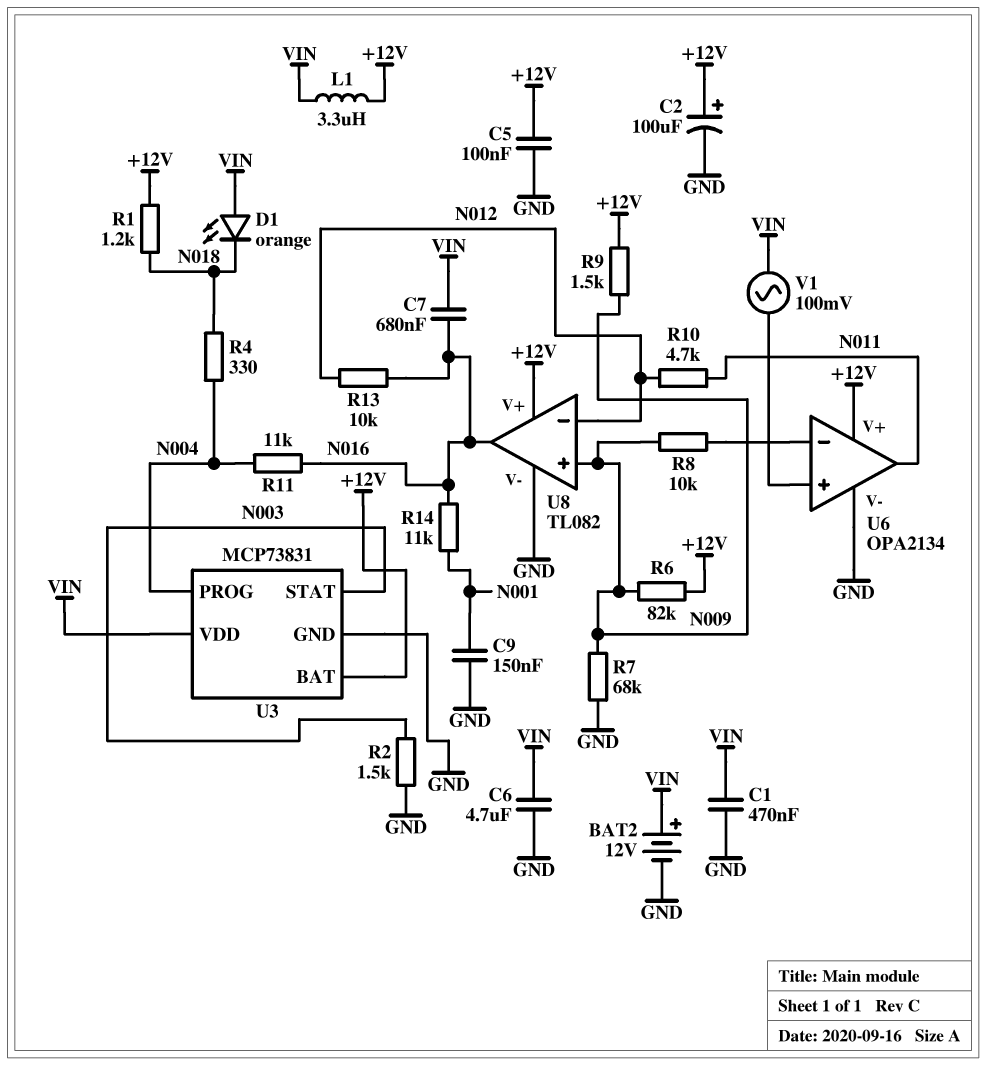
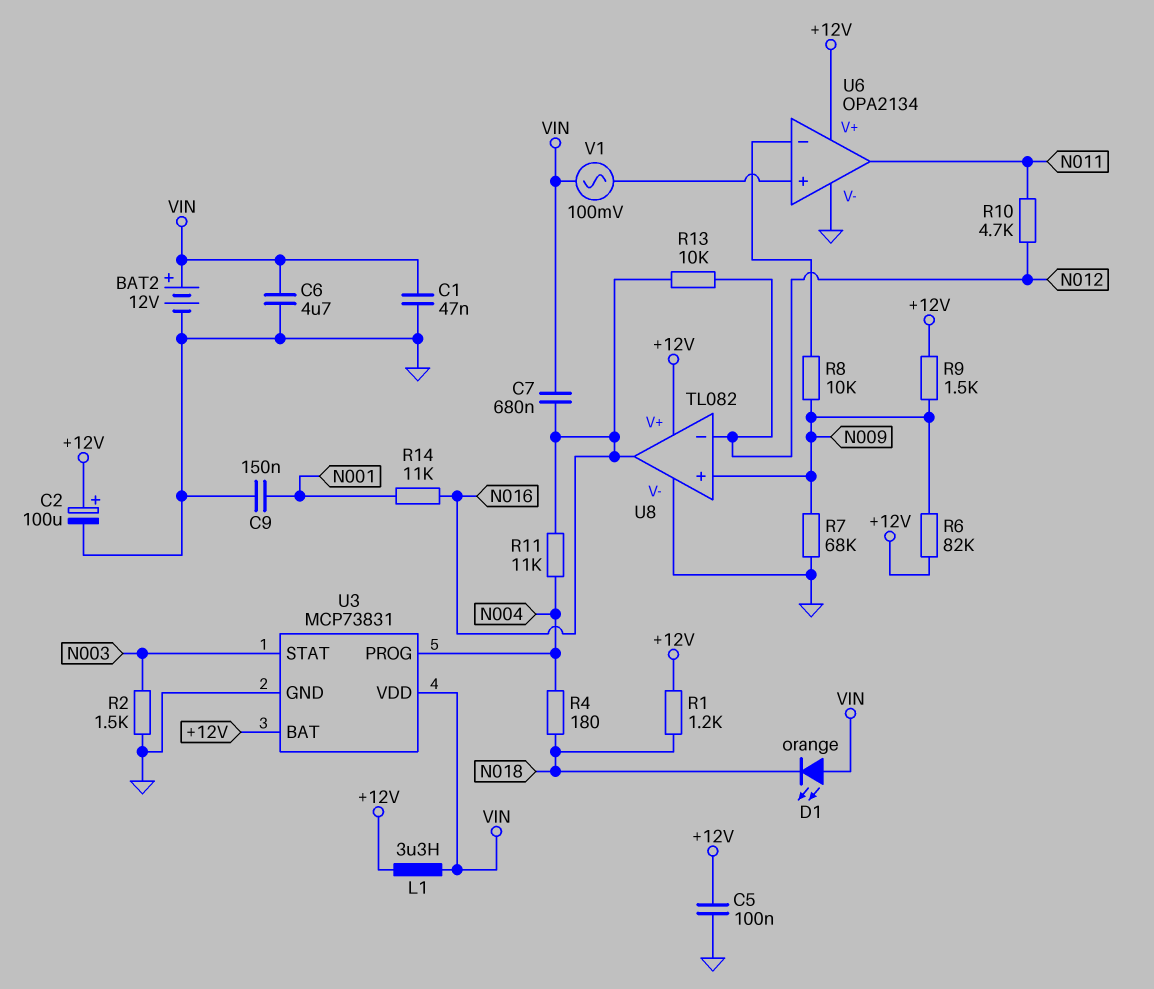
C1: 470nF (GND, VIN) -> 47nF (GND, VIN)
R4: 330 (N004, N018) -> 180 (N004, N018)

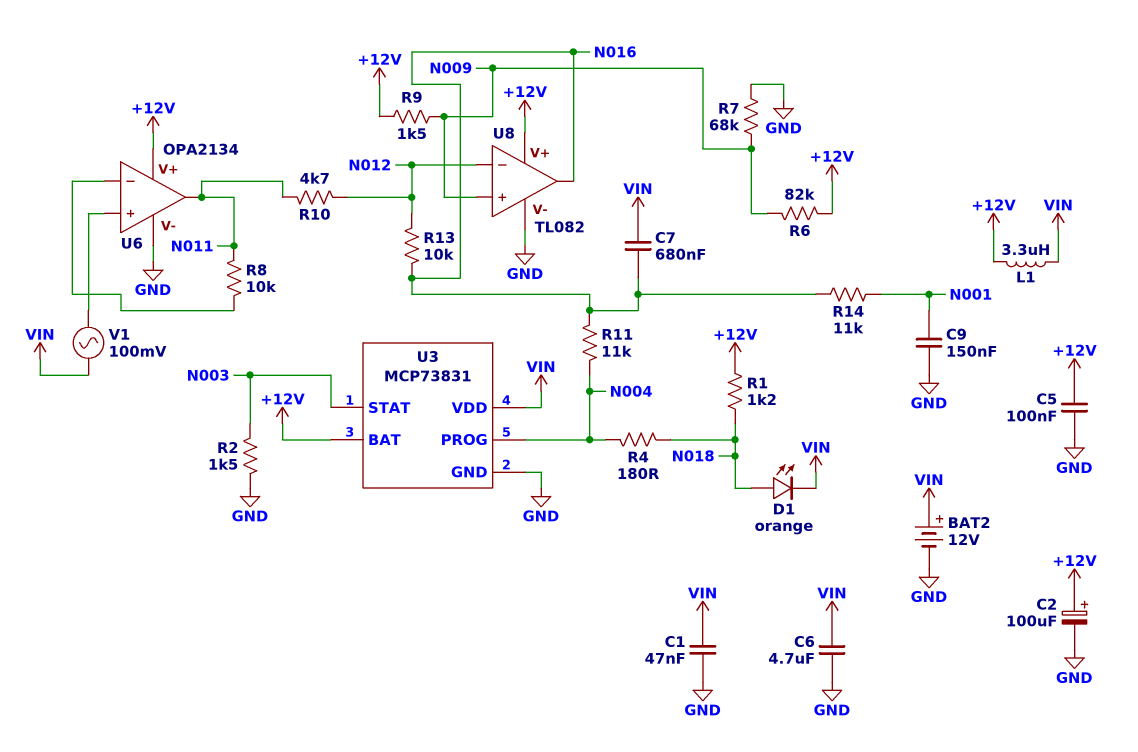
D1: LED orange (A VIN, K N018) -> LED orange (A N018, K VIN)
R8: 10k (N009, U6/in-) -> 10k (N011, U6/in-)

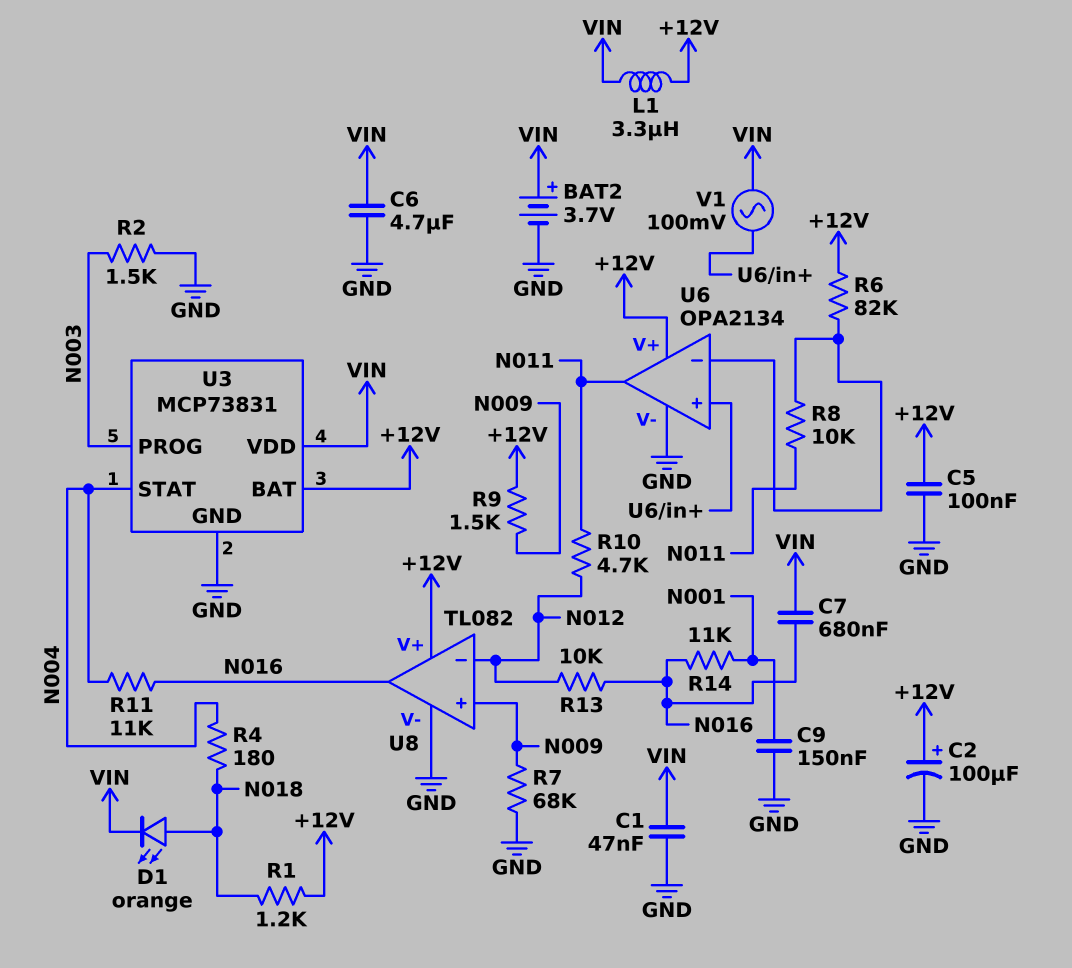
BAT2: 12V (plus VIN, minus GND) -> 3.7V (plus VIN, minus GND)
R6: 82k (+12V, N009) -> 82k (+12V, U6/in-)
U3 pin PROG: N004 -> N003
U3 pin STAT: N003 -> N004

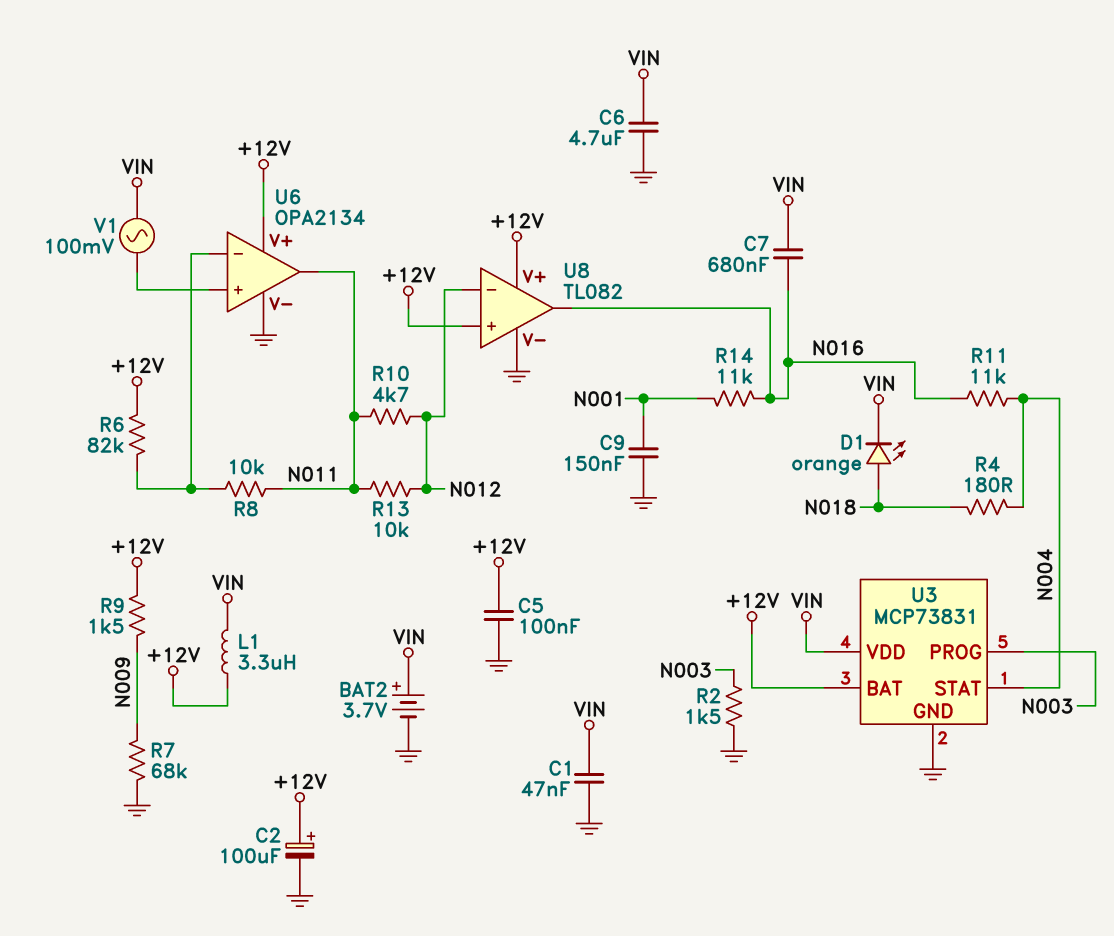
R1: 1.2k (+12V, N018) -> none
R13: 10k (N012, N016) -> 10k (N011, N012)
U8 pin in+: N009 -> +12V

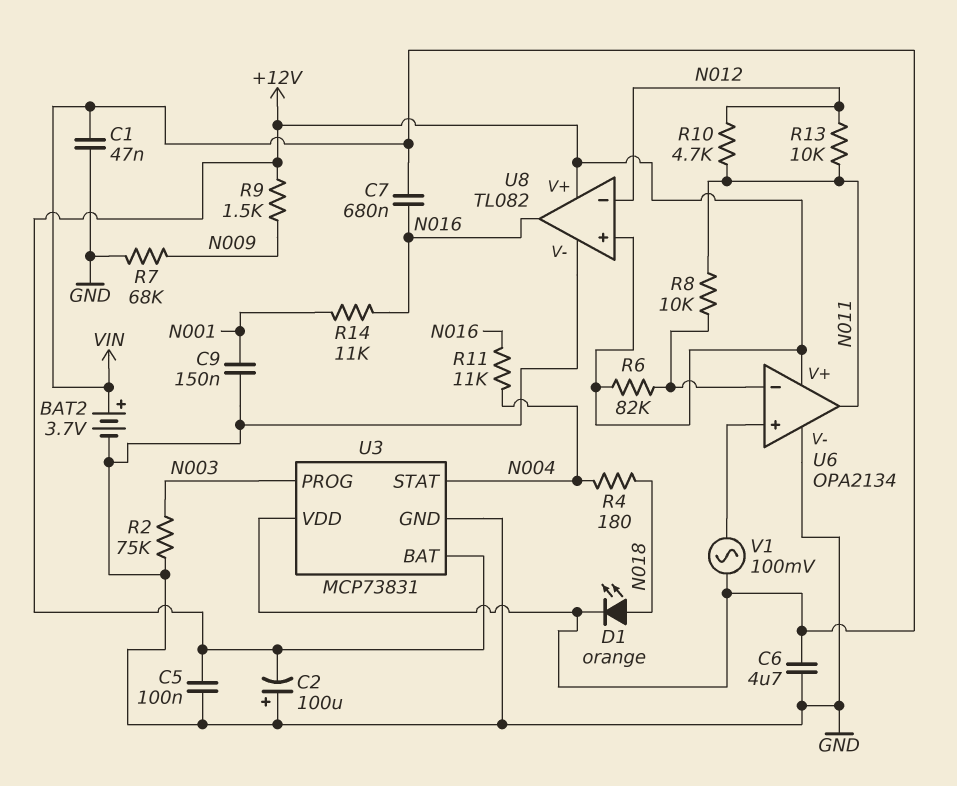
C2: 100uF (plus +12V, minus GND) -> 100uF (plus GND, minus +12V)
L1: 3.3uH (+12V, VIN) -> none
R2: 1.5k (GND, N003) -> 75k (GND, N003)

